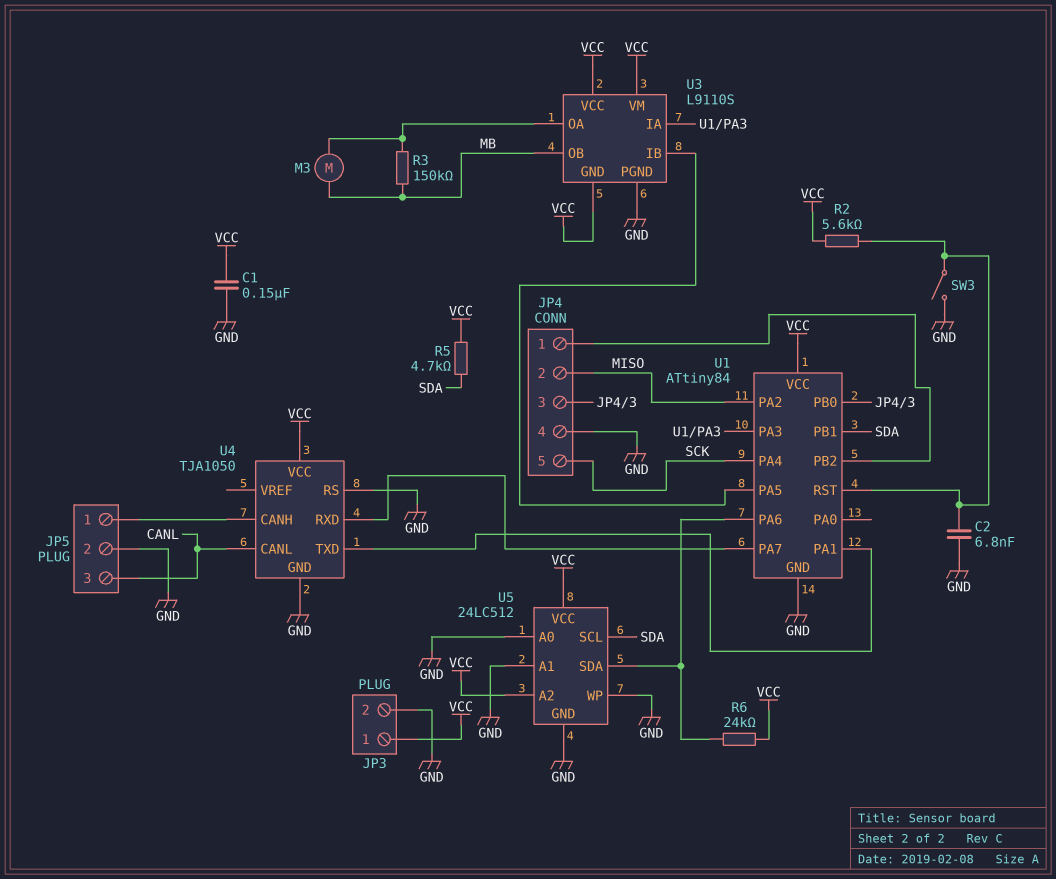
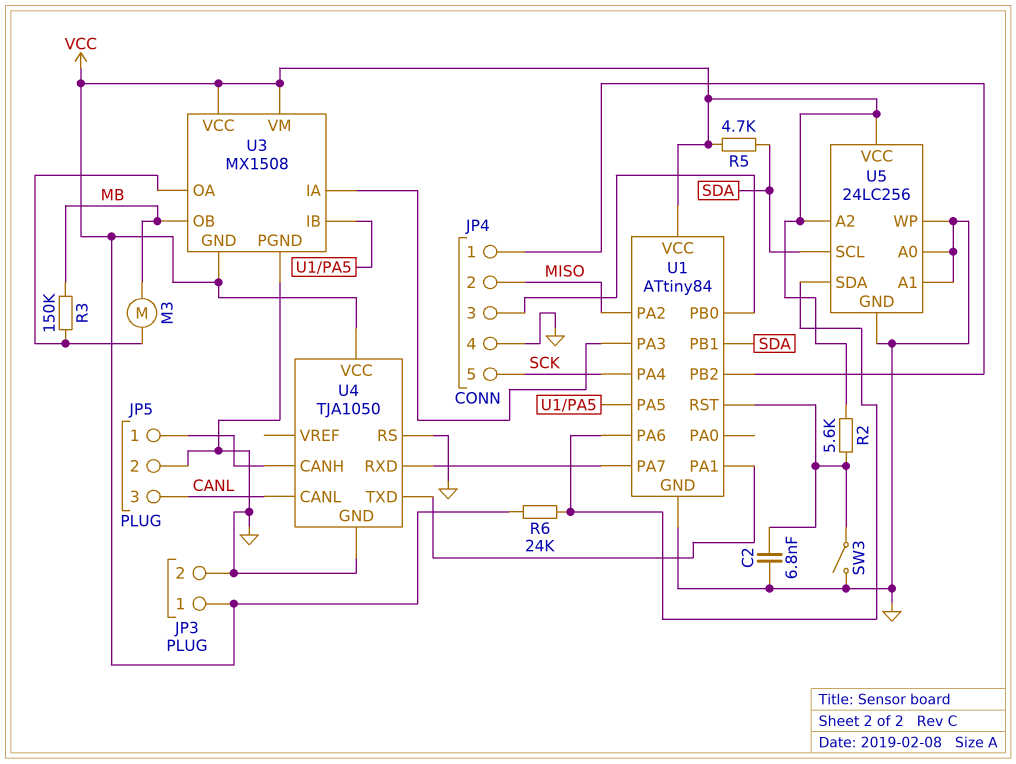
C1: 150nF (GND, VCC) -> none
U3: L9110S -> MX1508
U5: 24LC512 -> 24LC256

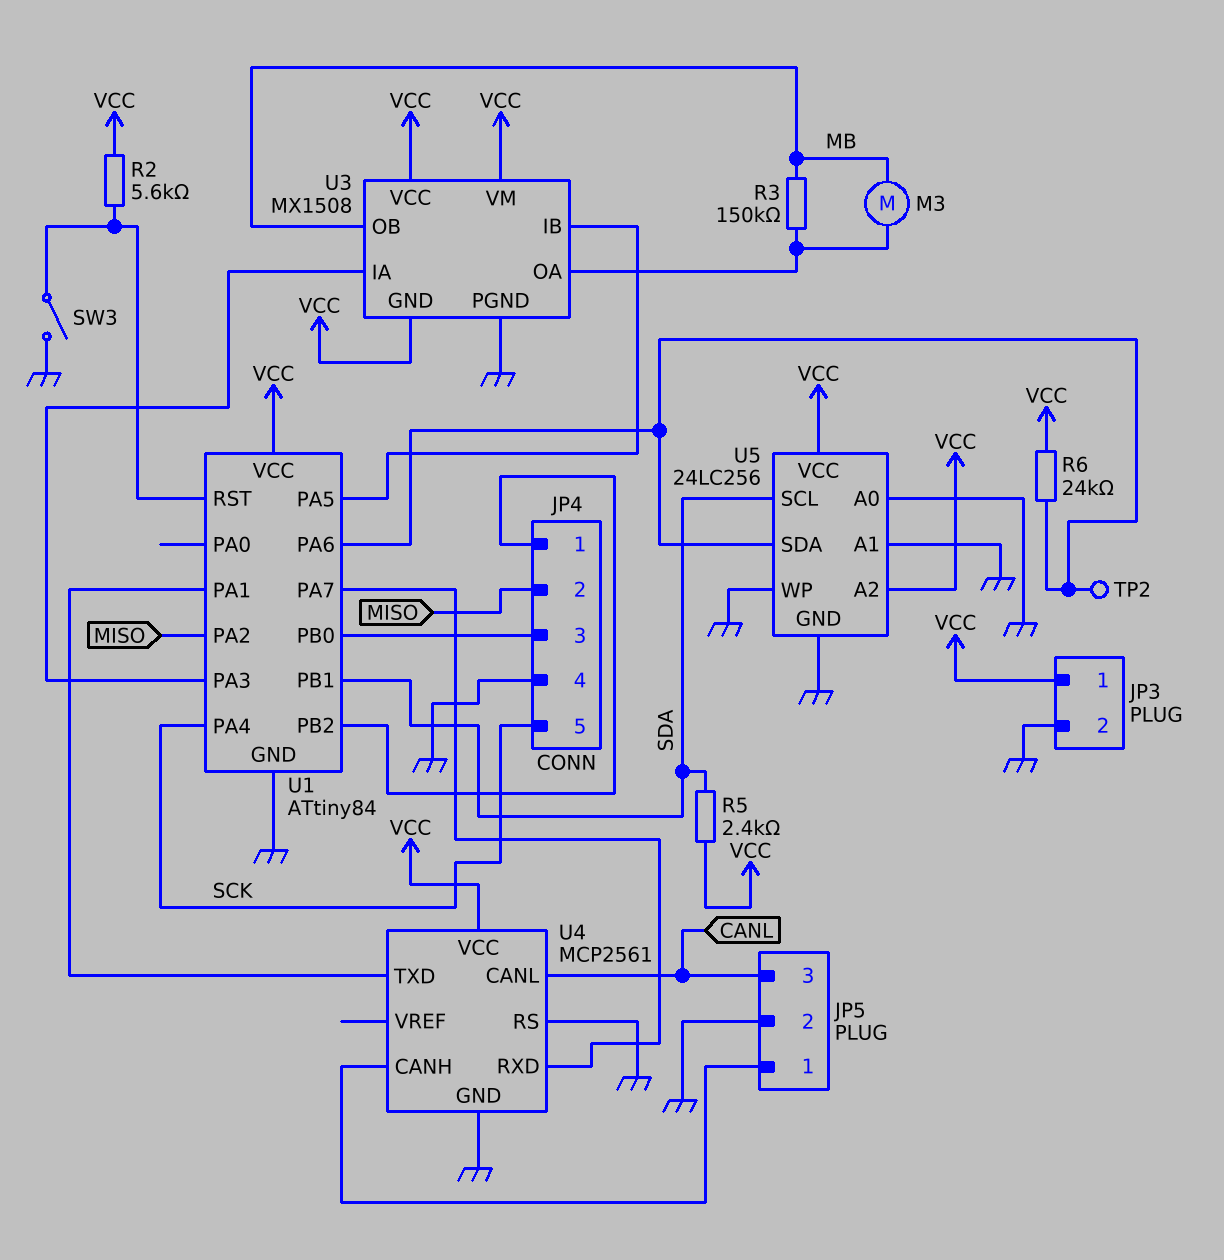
C2: 6.8nF (GND, U1/RST) -> none
R5: 4.7k (SDA, VCC) -> 2.4k (SDA, VCC)
TP2: none -> test point (U1/PA6)
U4: TJA1050 -> MCP2561

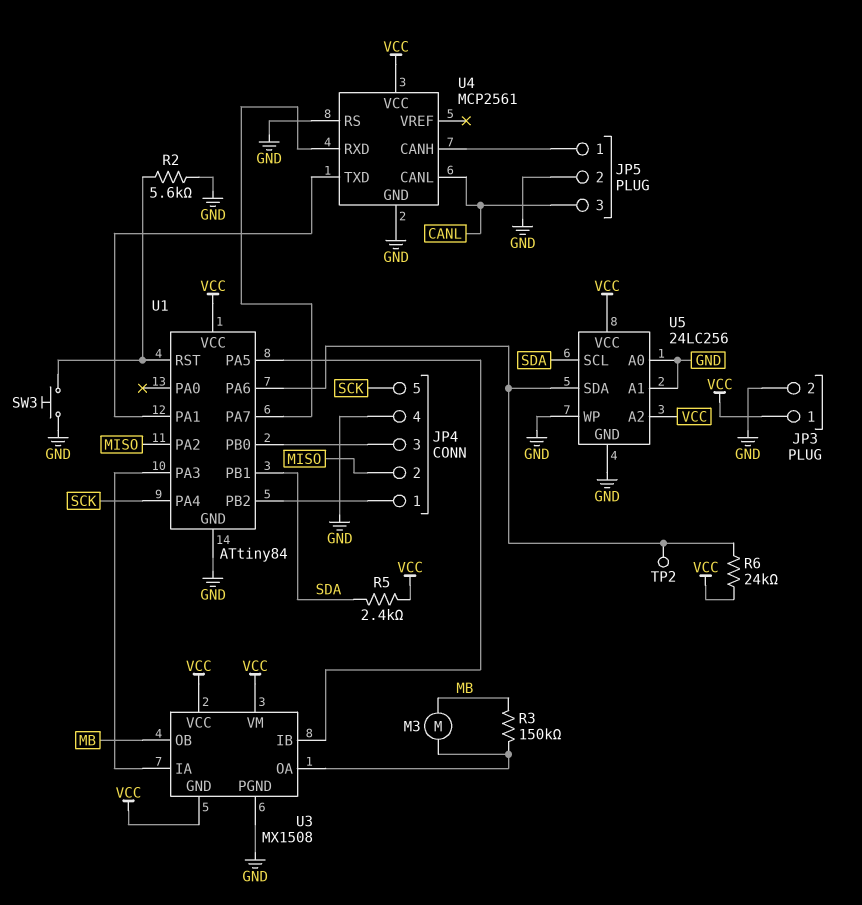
R2: 5.6k (U1/RST, VCC) -> 5.6k (GND, U1/RST)
SW3: switch (GND, U1/RST) -> button (GND, U1/RST)

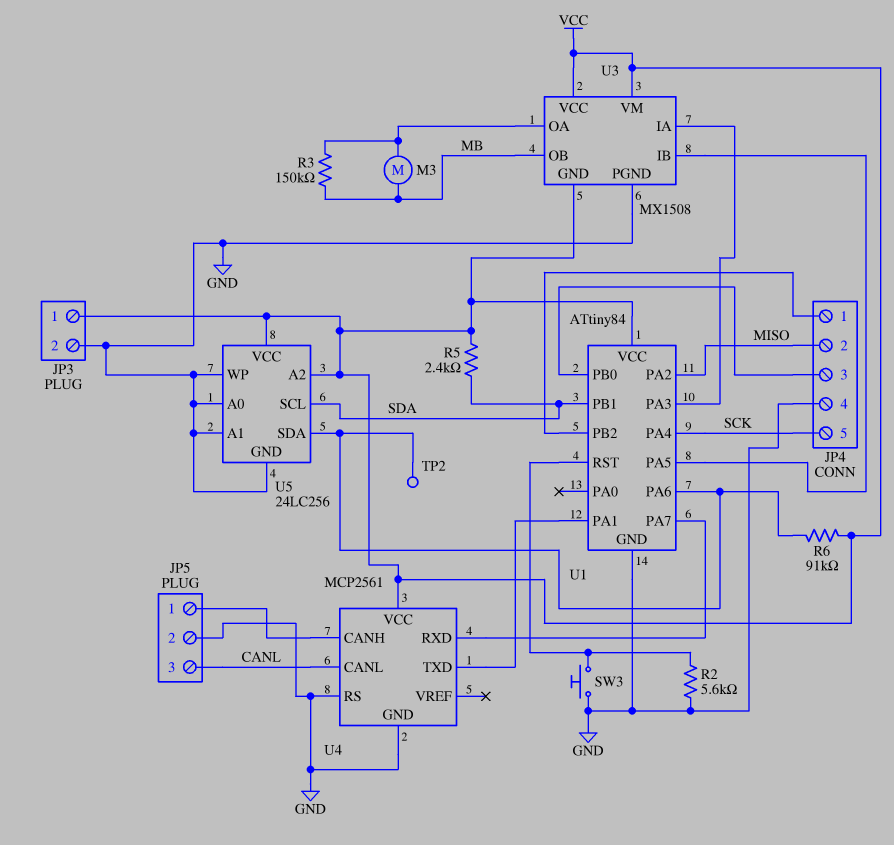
R6: 24k (U1/PA6, VCC) -> 91k (U1/PA6, VCC)

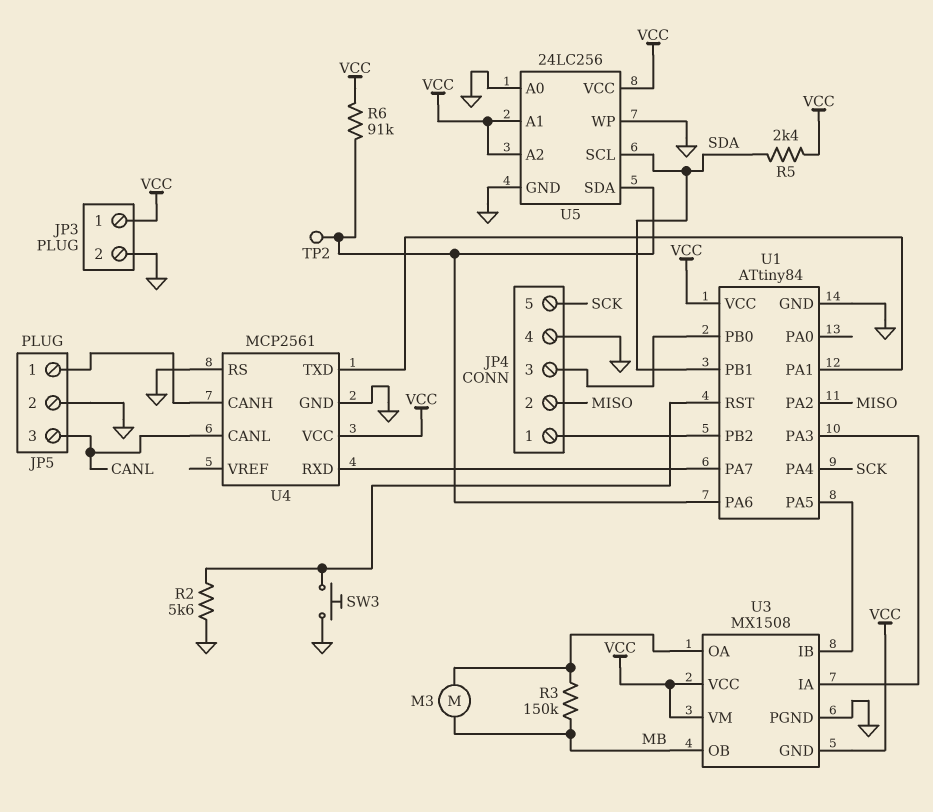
U5 pin A1: GND -> VCC

